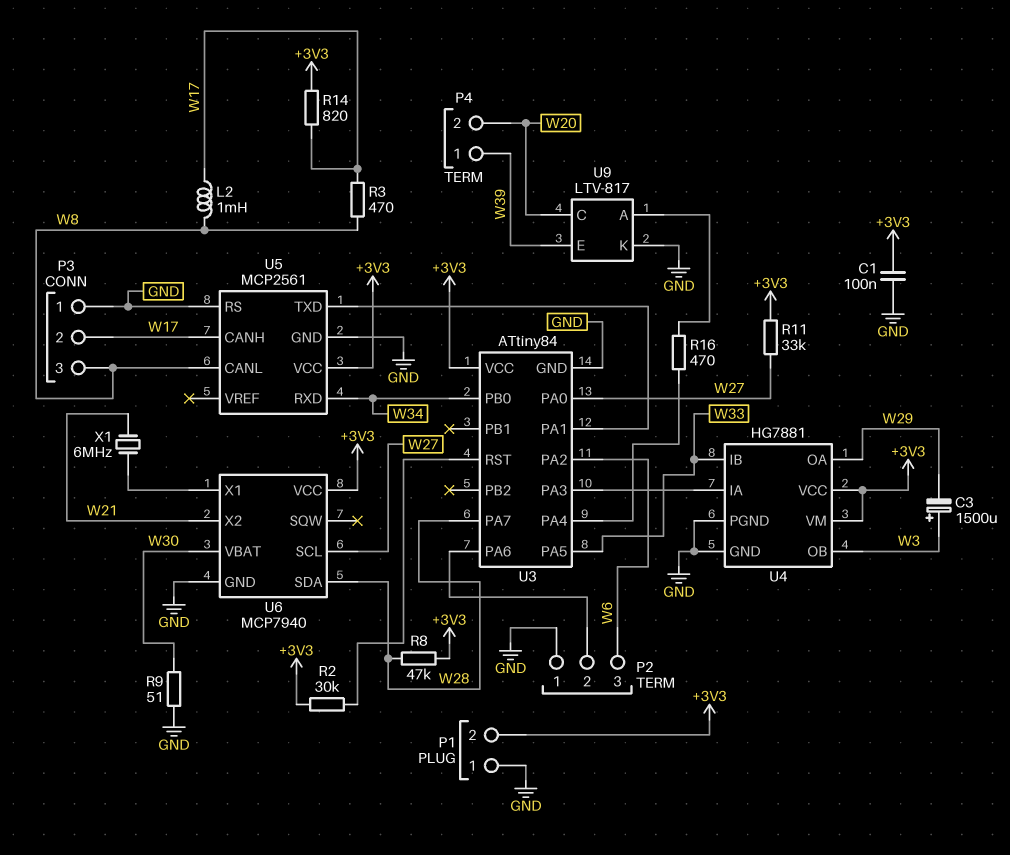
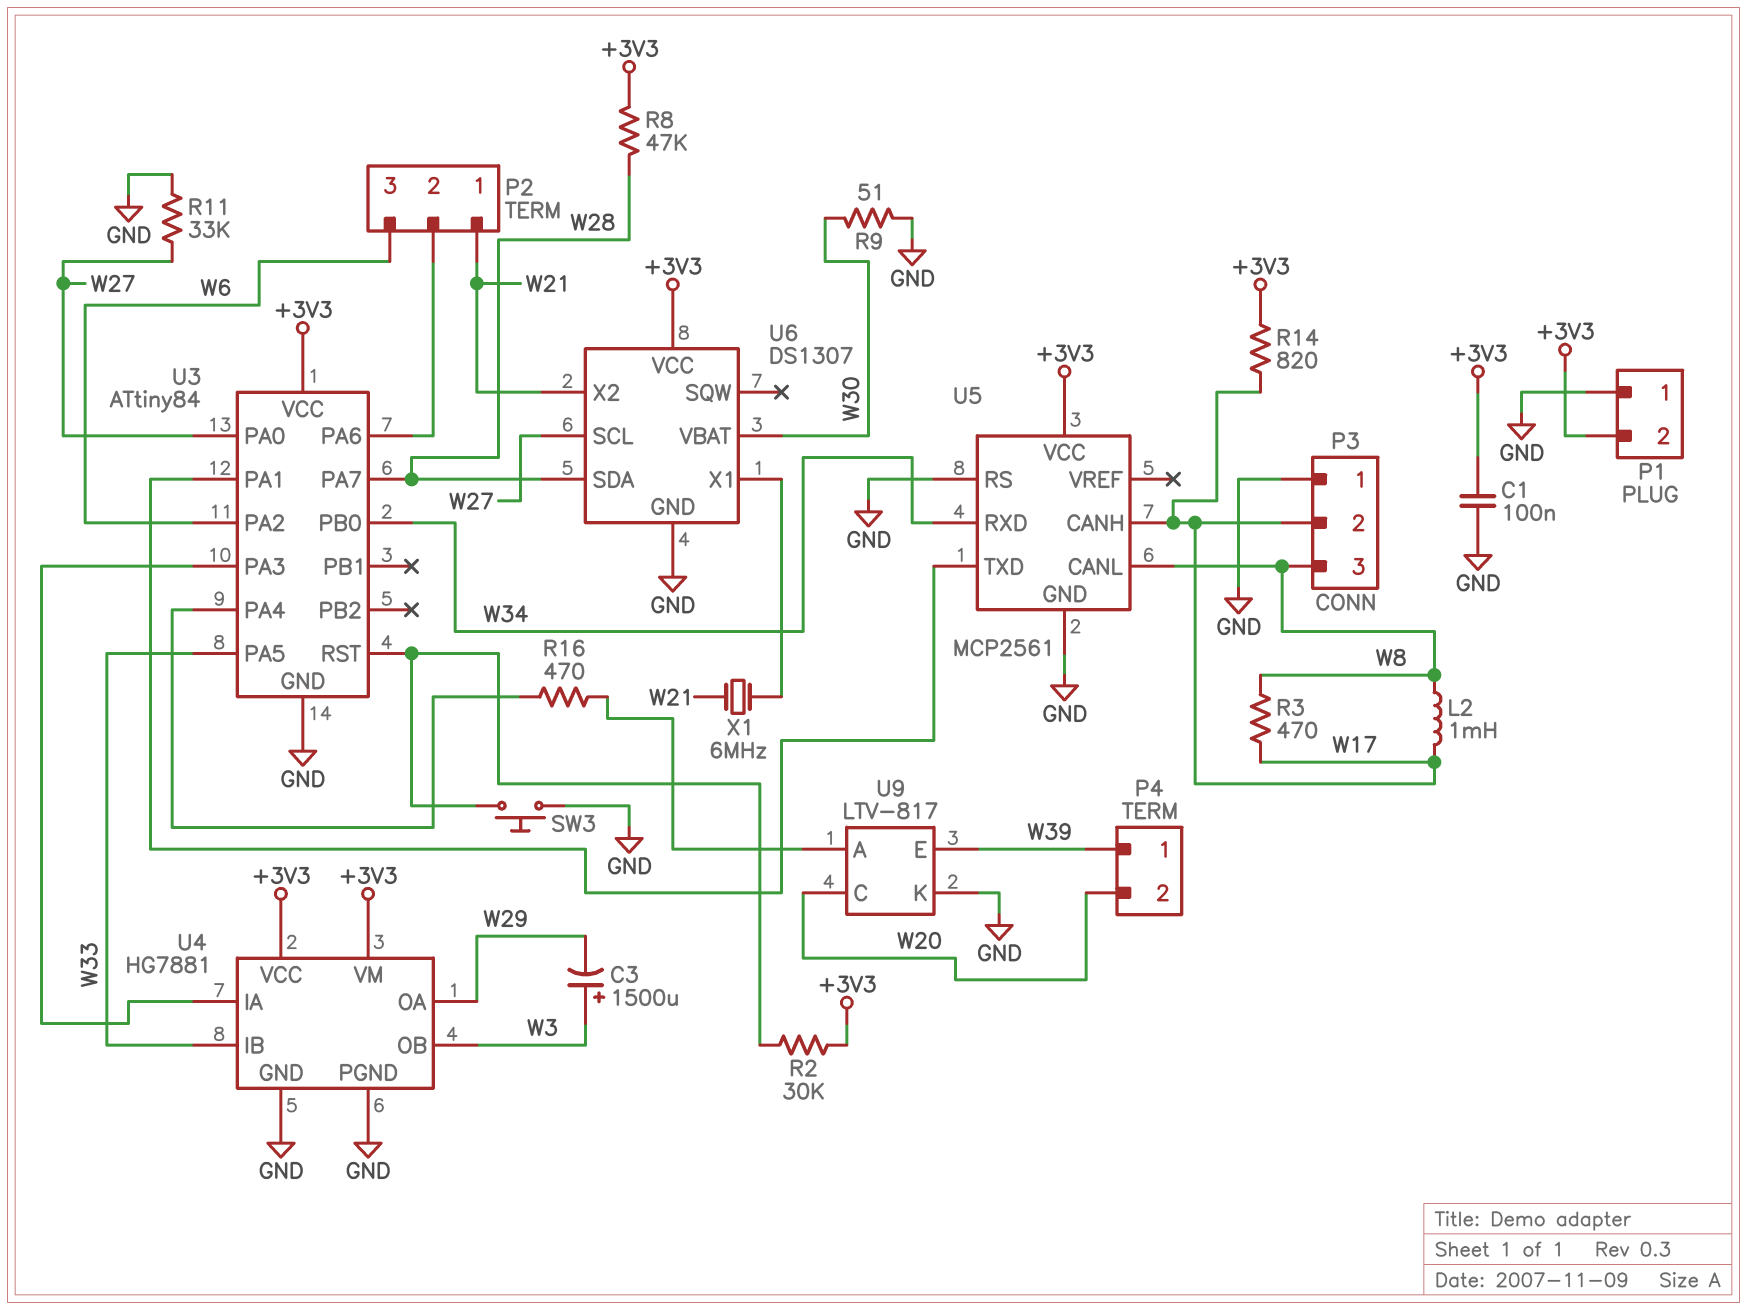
P2 pin 1: GND -> W21
R11: 33k (+3V3, W27) -> 33k (GND, W27)
SW3: none -> button (GND, U3/RST)
U6: MCP7940 -> DS1307

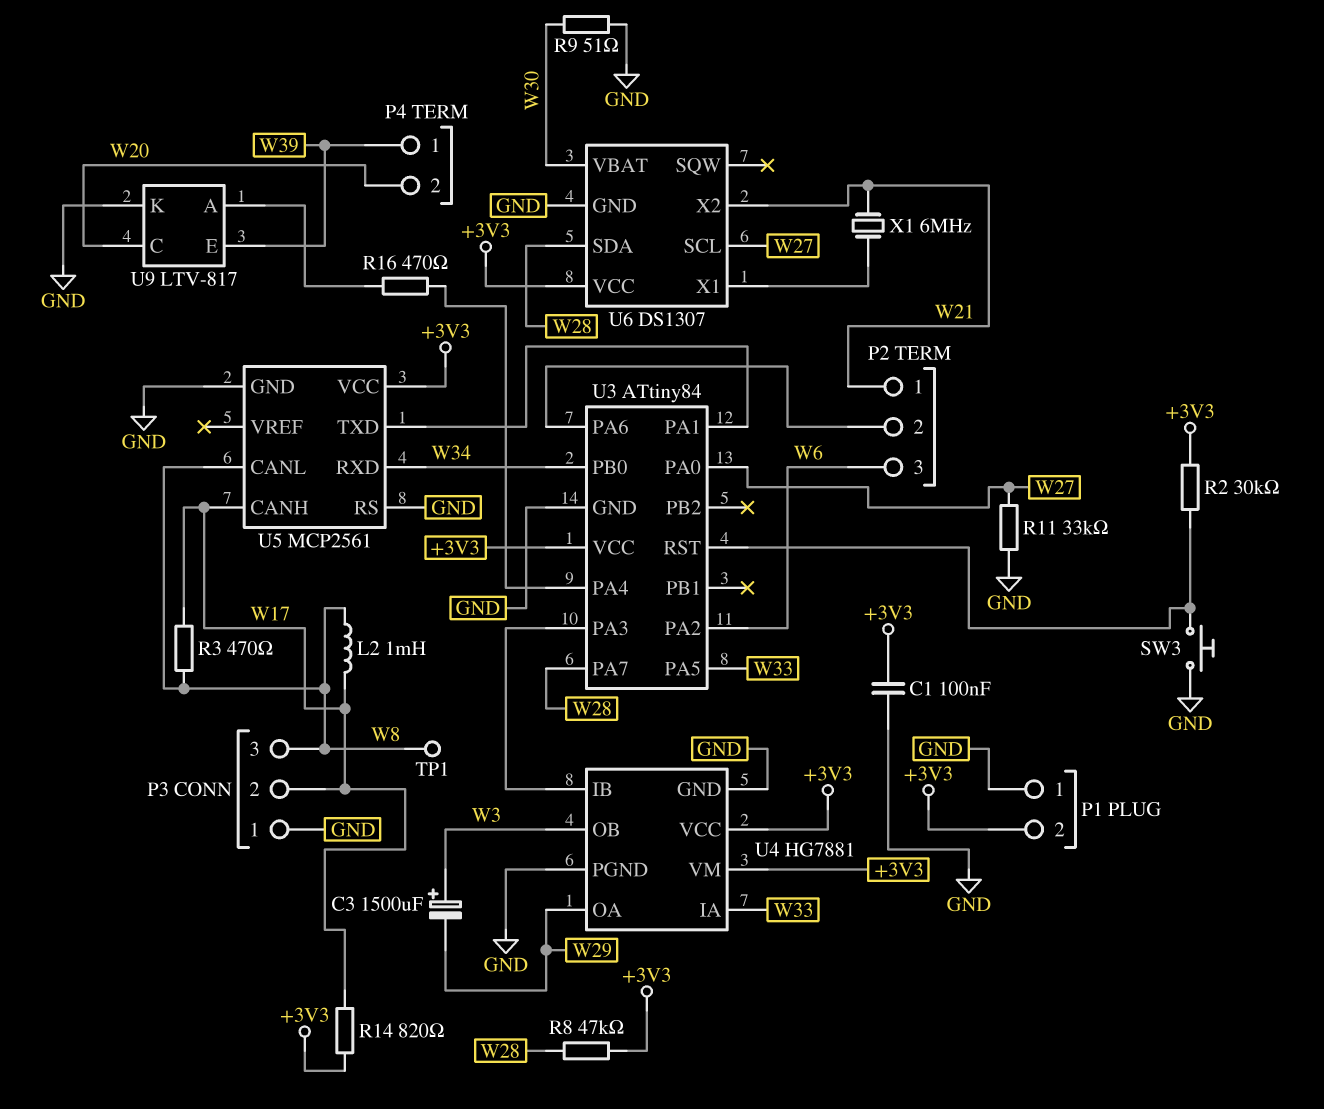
TP1: none -> test point (W8)
U4 pin IA: U3/PA3 -> W33
U4 pin IB: W33 -> U3/PA3

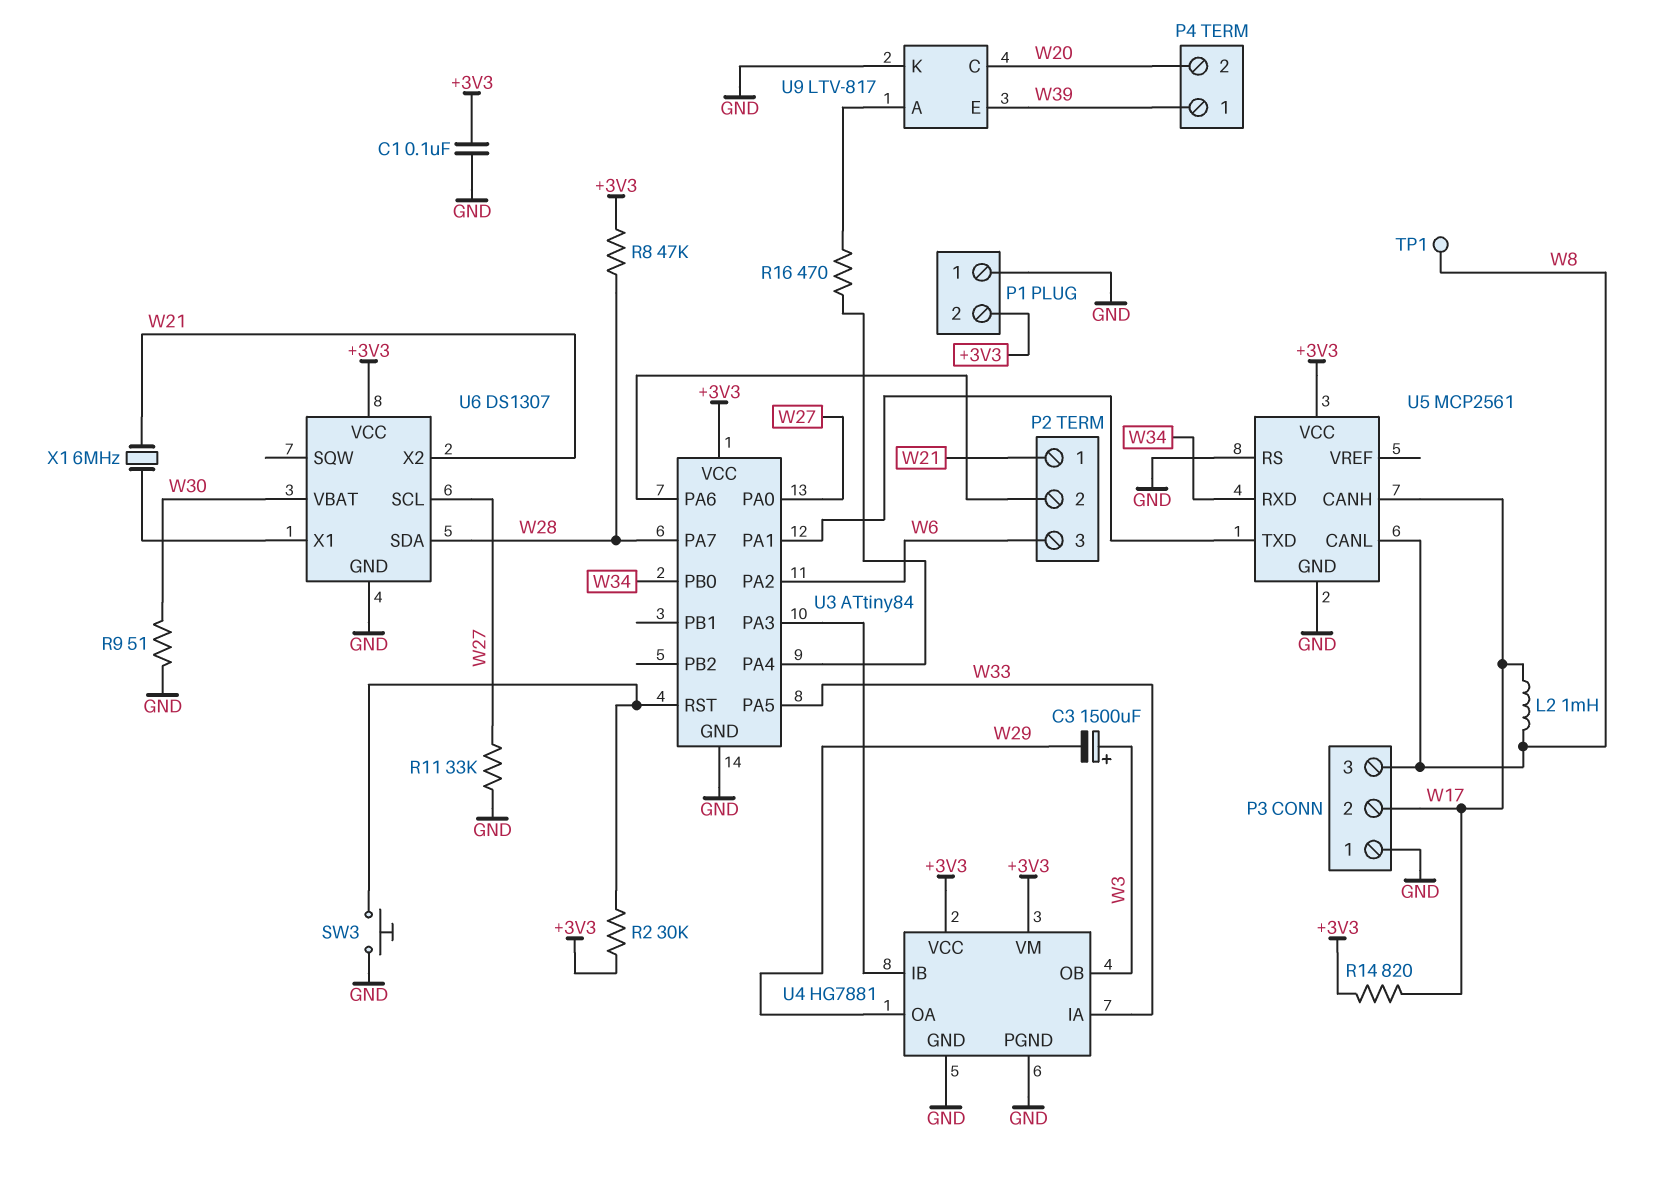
R3: 470 (W8, W17) -> none

